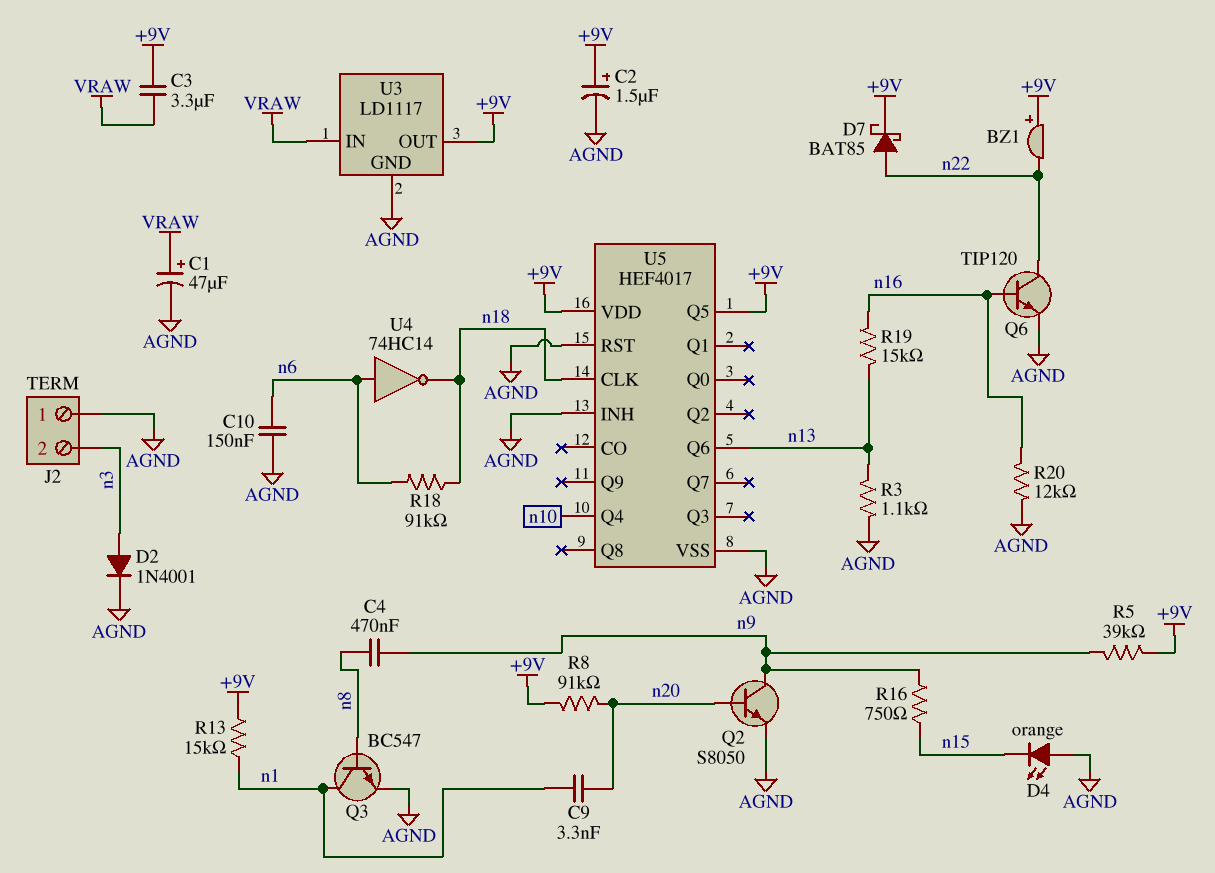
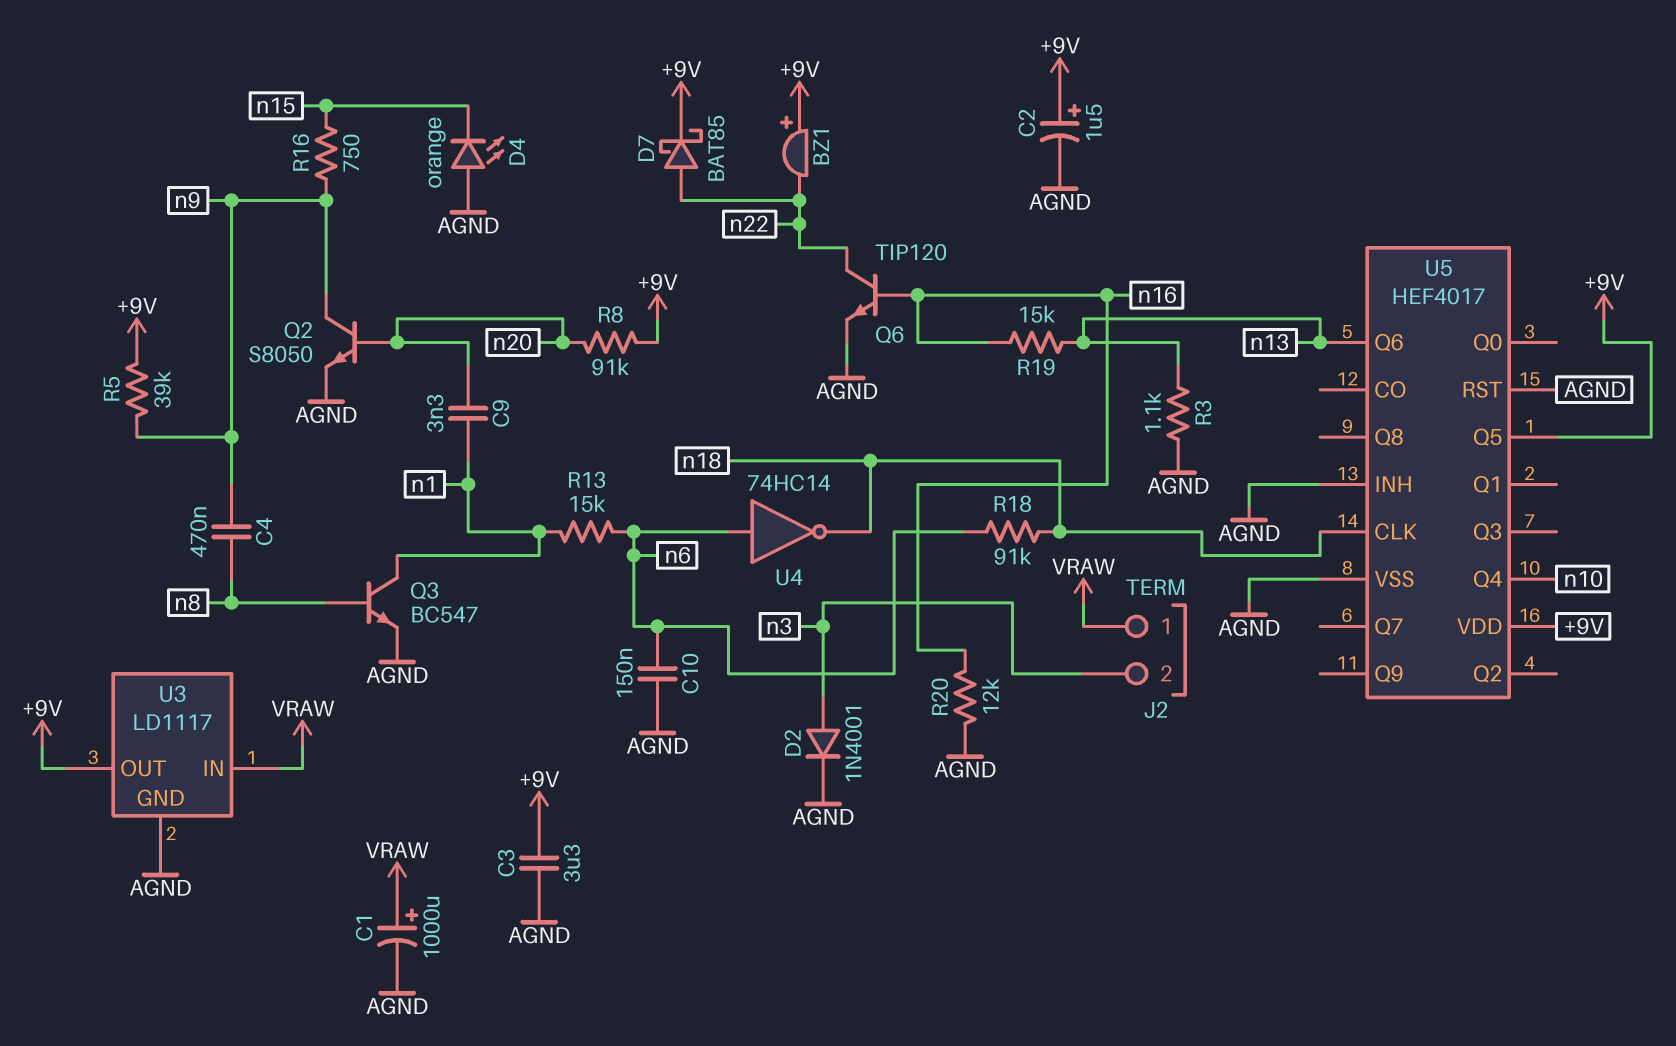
C1: 47uF (plus VRAW, minus AGND) -> 1000uF (plus VRAW, minus AGND)
C3: 3.3uF (+9V, VRAW) -> 3.3uF (+9V, AGND)
J2 pin 1: AGND -> VRAW
R13: 15k (+9V, n1) -> 15k (n1, n6)

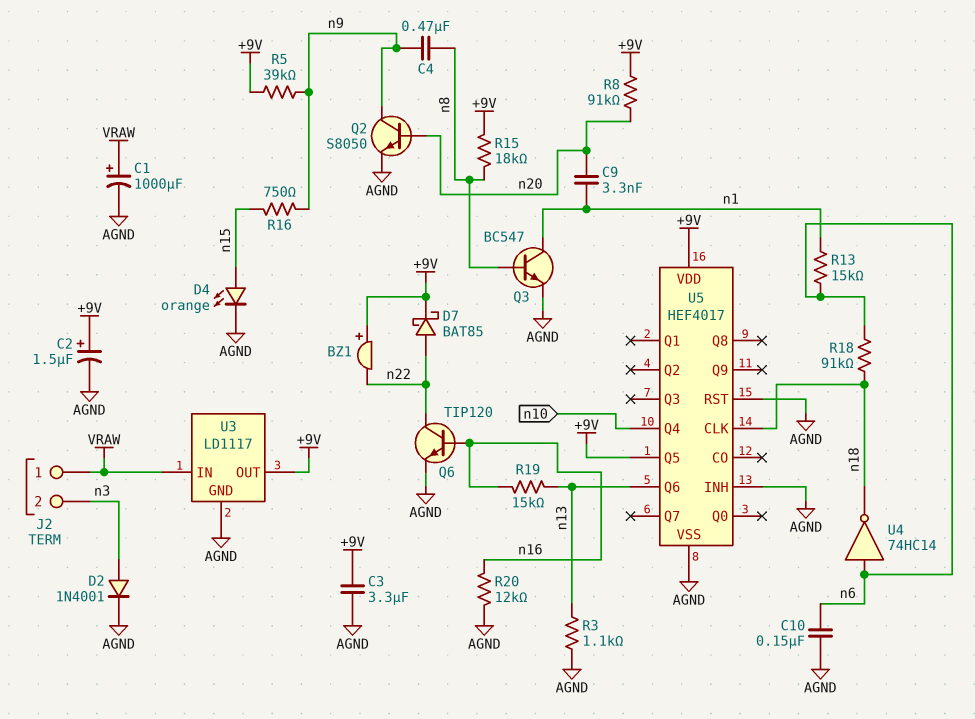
D4: LED orange (A AGND, K n15) -> LED orange (A n15, K AGND)
R15: none -> 18k (+9V, n8)

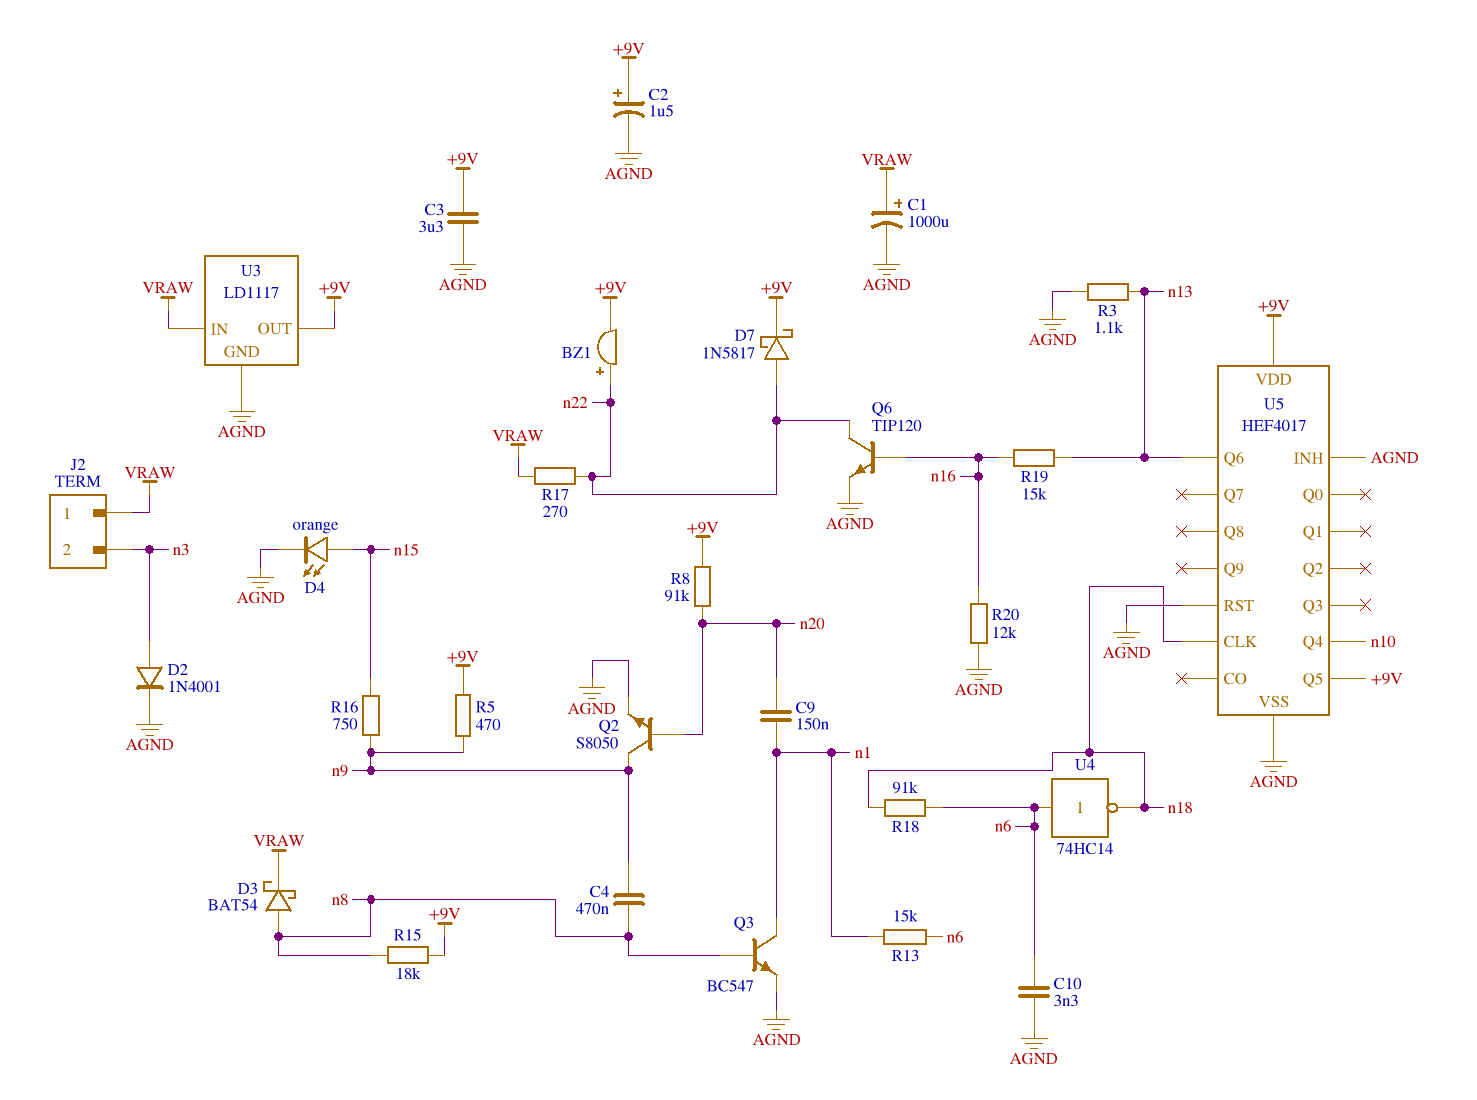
BZ1: buzzer (plus +9V, minus n22) -> buzzer (plus n22, minus +9V)
C9: 3.3nF (n1, n20) -> 150nF (n1, n20)
C10: 150nF (AGND, n6) -> 3.3nF (AGND, n6)
D3: none -> schottky BAT54 (A n8, K VRAW)
D7: schottky BAT85 (A n22, K +9V) -> schottky 1N5817 (A n22, K +9V)
R5: 39k (+9V, n9) -> 470 (+9V, n9)
R17: none -> 270 (VRAW, n22)

